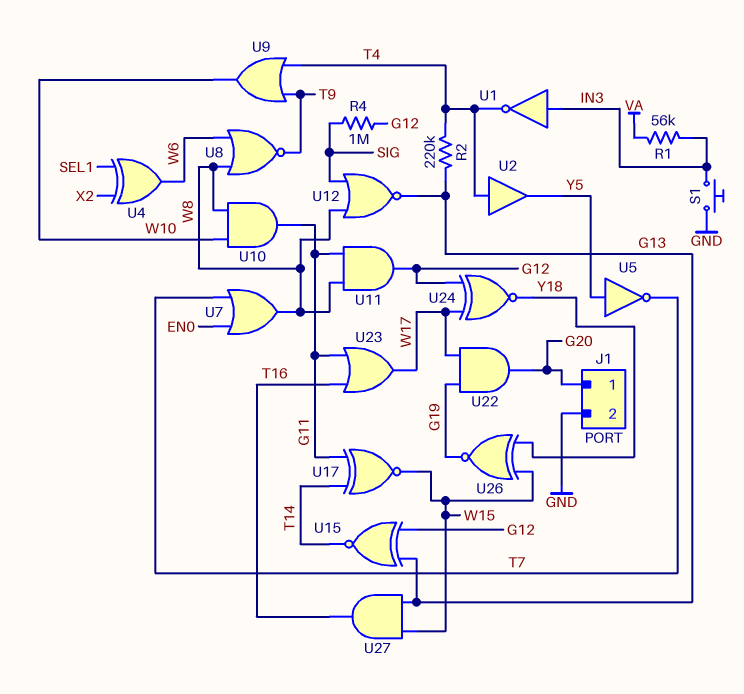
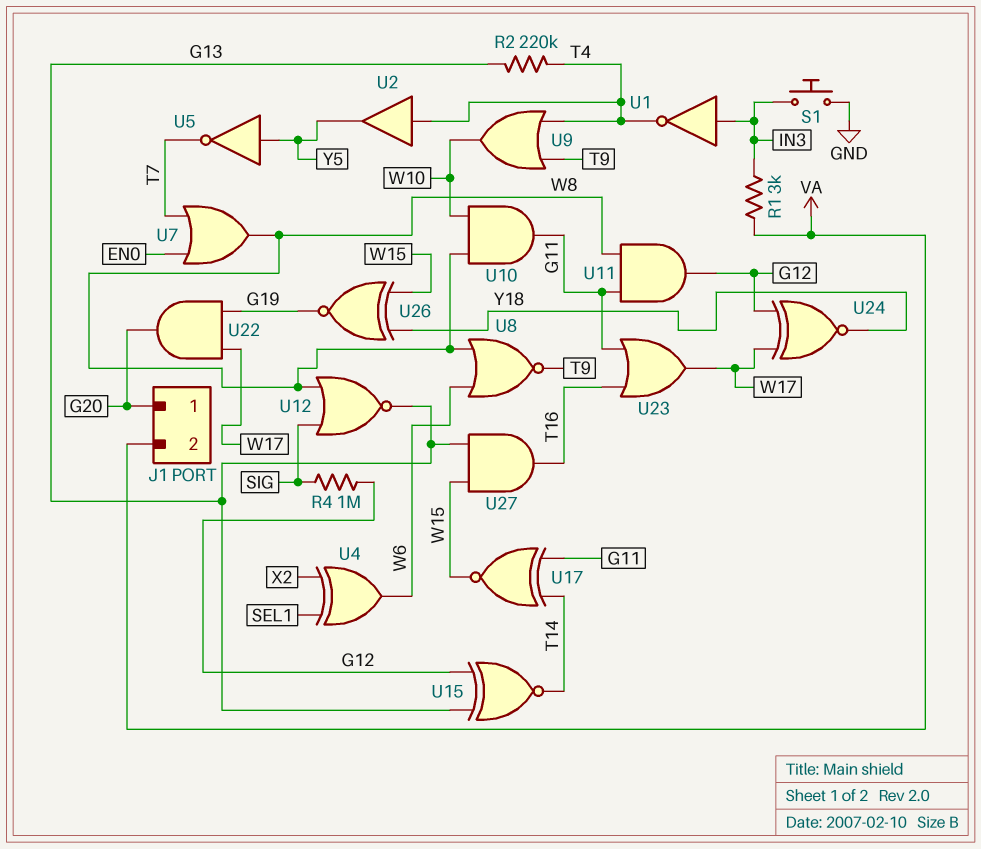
J1 pin 2: GND -> VA
R1: 56k (IN3, VA) -> 3k (IN3, VA)

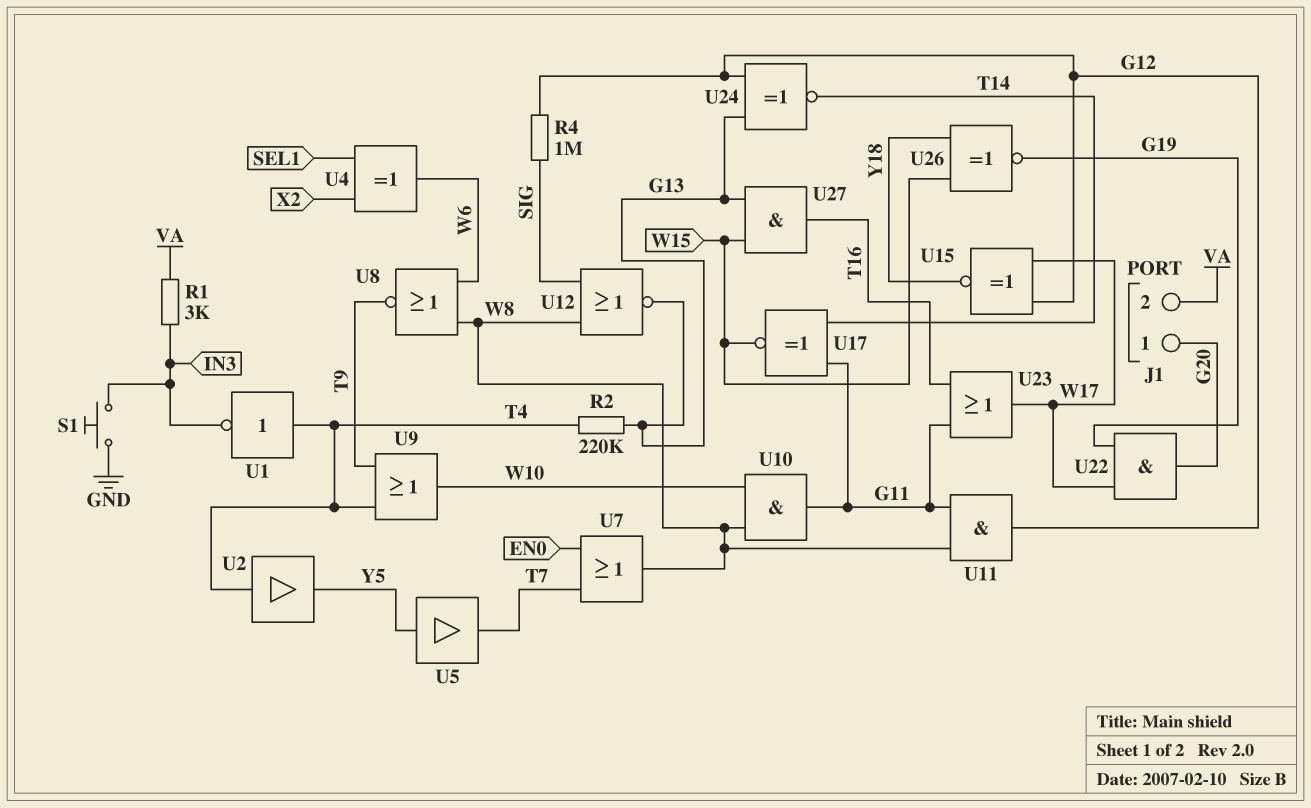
U1: NOT (in IN3, out T4) -> NOT (in T4, out IN3)
U5: NOT (in Y5, out T7) -> buffer (in Y5, out T7)
U15: XNOR (in G12, in G13, out T14) -> XNOR (in G12, in W17, out Y18)
U24: XNOR (in G12, in W17, out Y18) -> XNOR (in G12, in G13, out T14)

